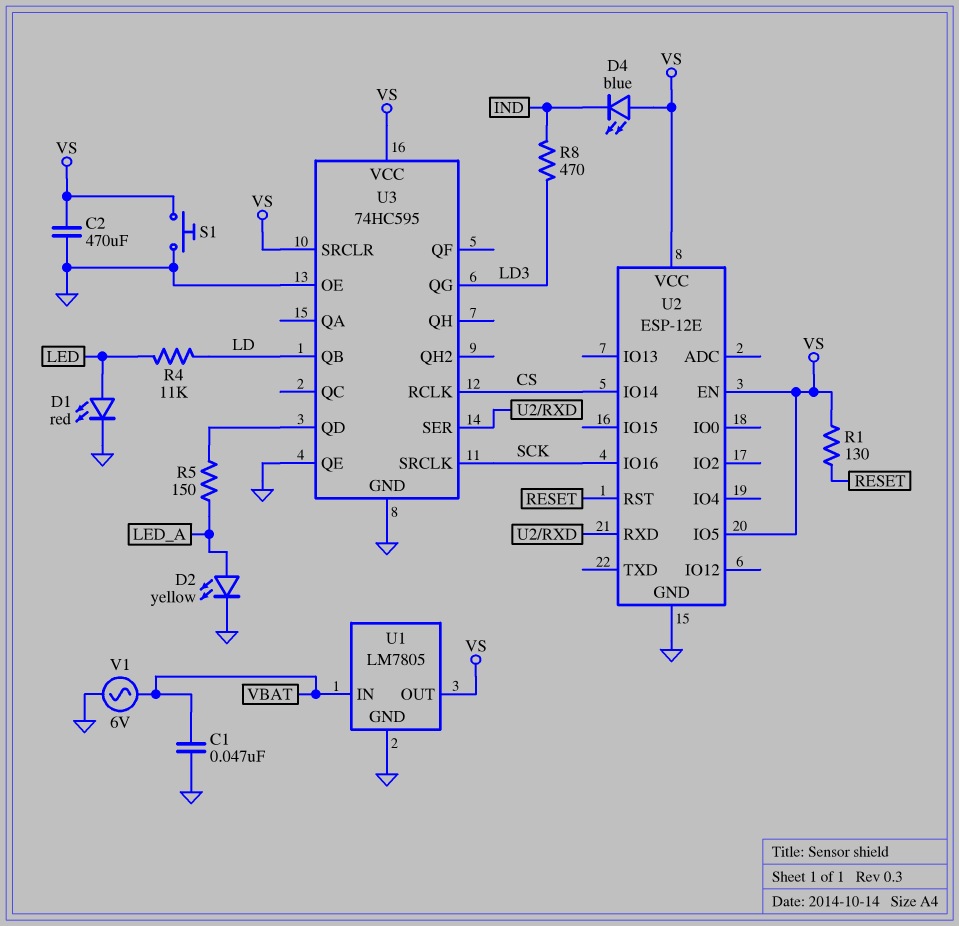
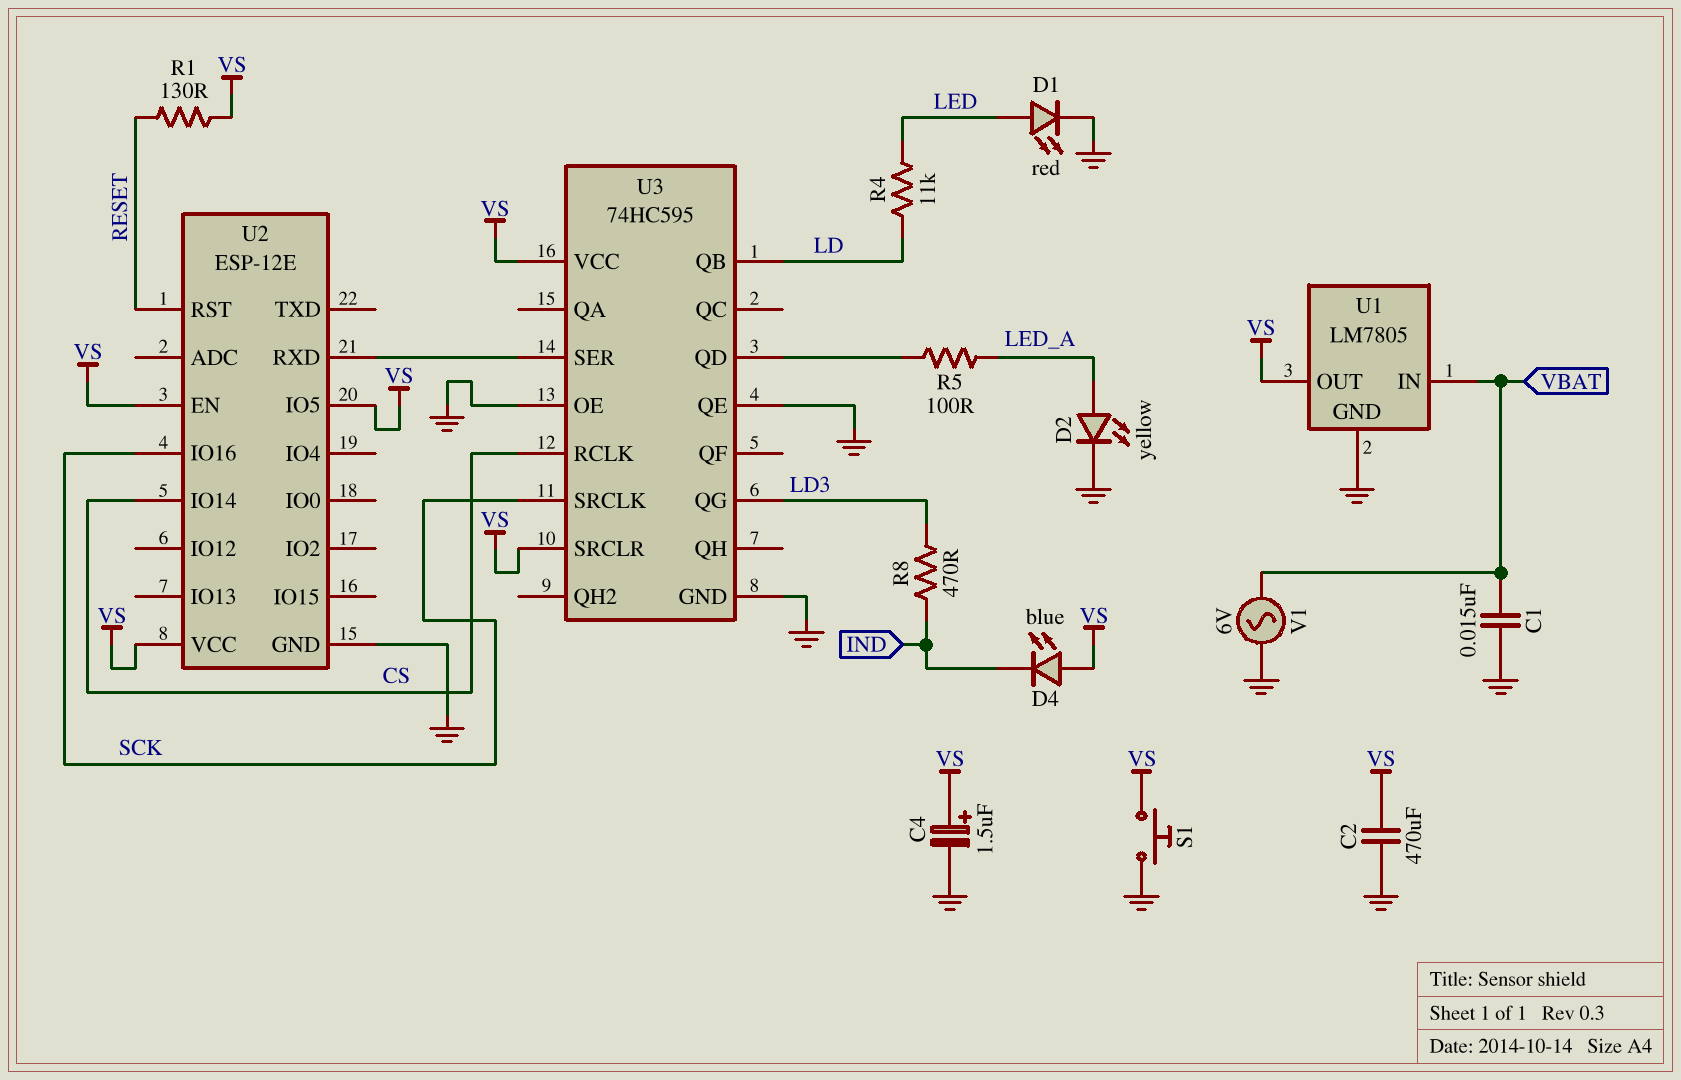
C1: 47nF (GND, VBAT) -> 15nF (GND, VBAT)
C4: none -> 1.5uF (plus VS, minus GND)
R5: 150 (LED_A, U3/QD) -> 100 (LED_A, U3/QD)

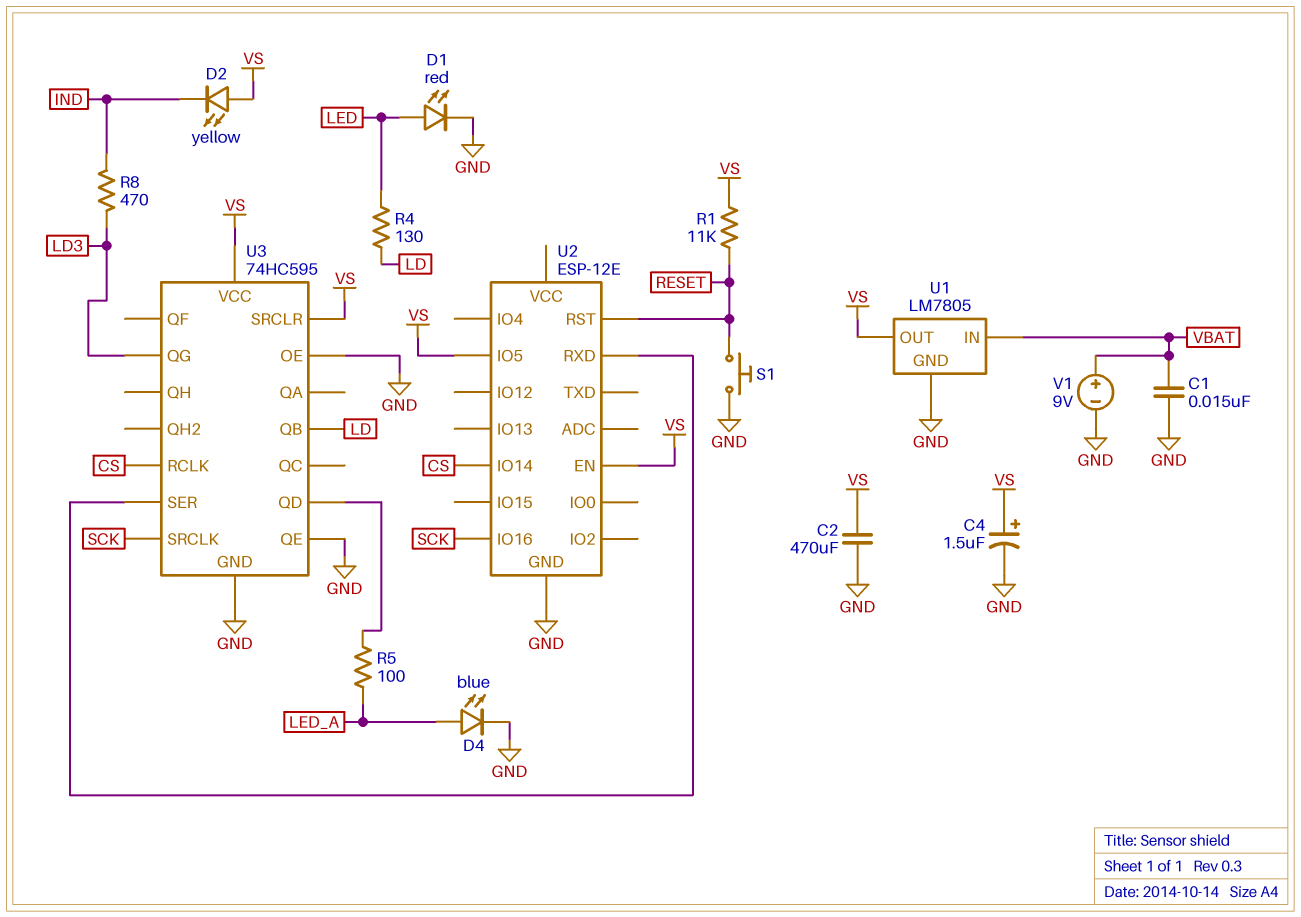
D2: LED yellow (A LED_A, K GND) -> LED yellow (A VS, K IND)
D4: LED blue (A VS, K IND) -> LED blue (A LED_A, K GND)
R1: 130 (RESET, VS) -> 11k (RESET, VS)
R4: 11k (LD, LED) -> 130 (LD, LED)
S1: button (GND, VS) -> button (GND, RESET)
U2 pin VCC: VS -> none
V1: AC 6V (GND, VBAT) -> 9V (plus VBAT, minus GND)

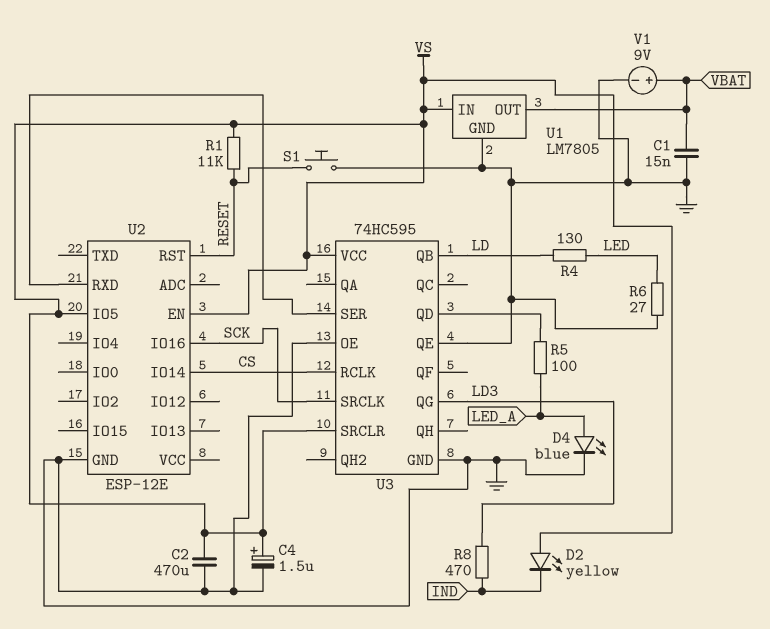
D1: LED red (A LED, K GND) -> none
R6: none -> 27 (GND, LED)
U1 pin IN: VBAT -> VS
U1 pin OUT: VS -> VBAT

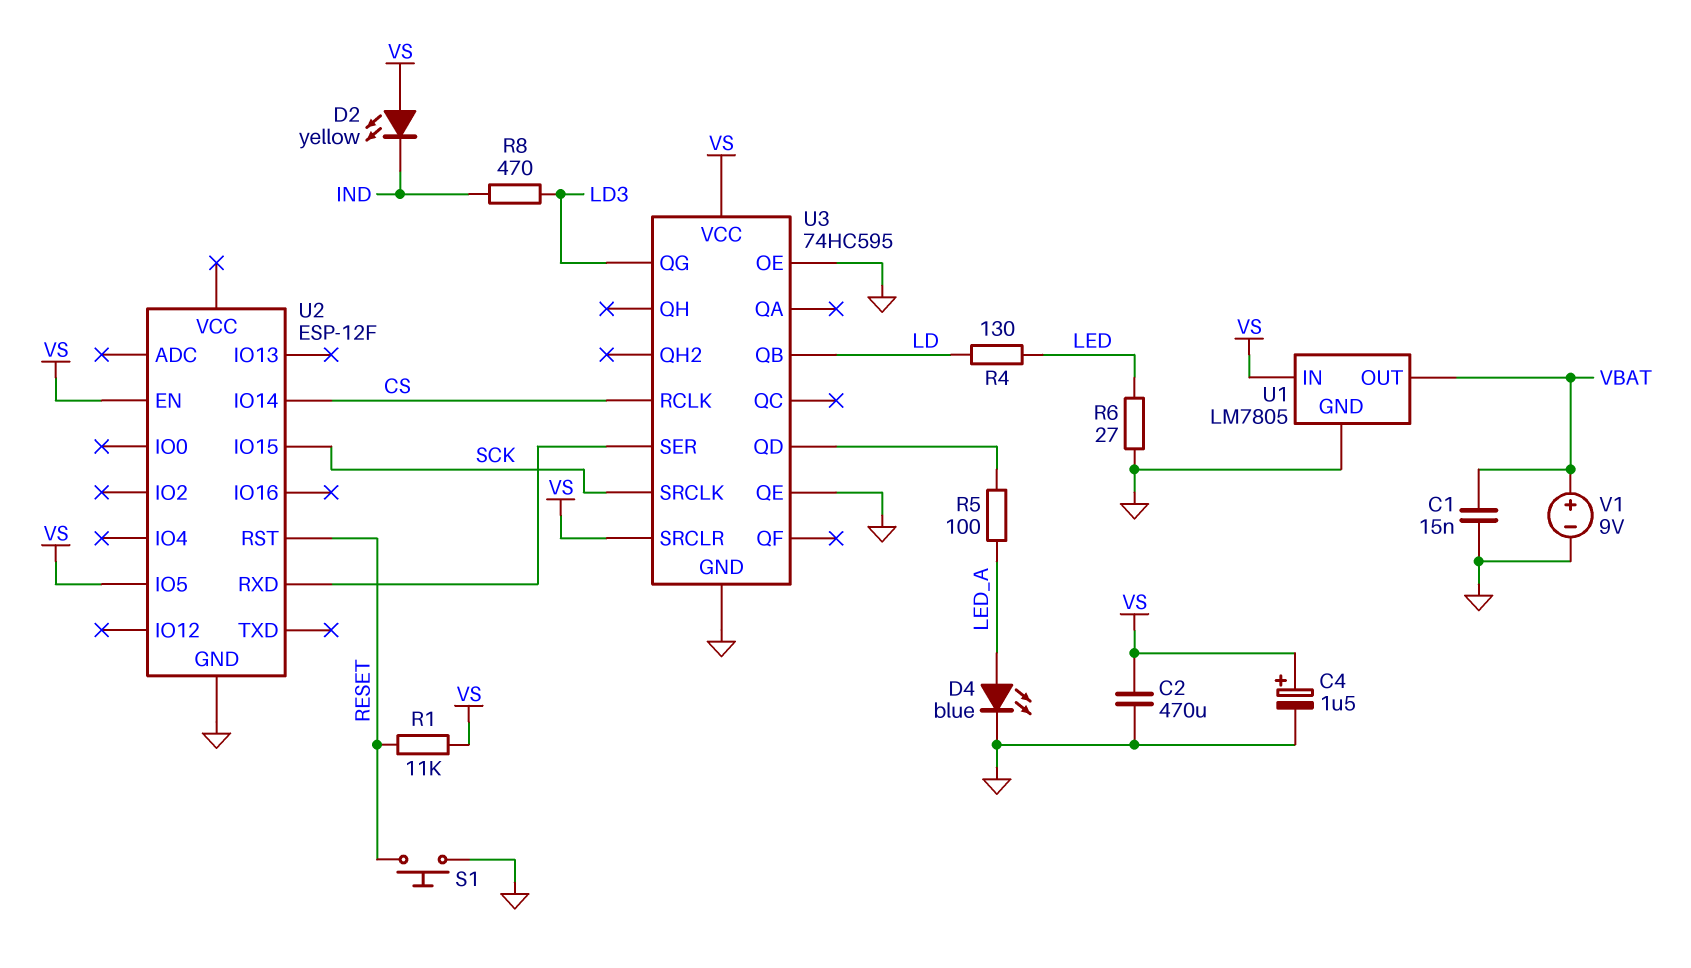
U2: ESP-12E -> ESP-12F
U2 pin IO15: none -> SCK
U2 pin IO16: SCK -> none

